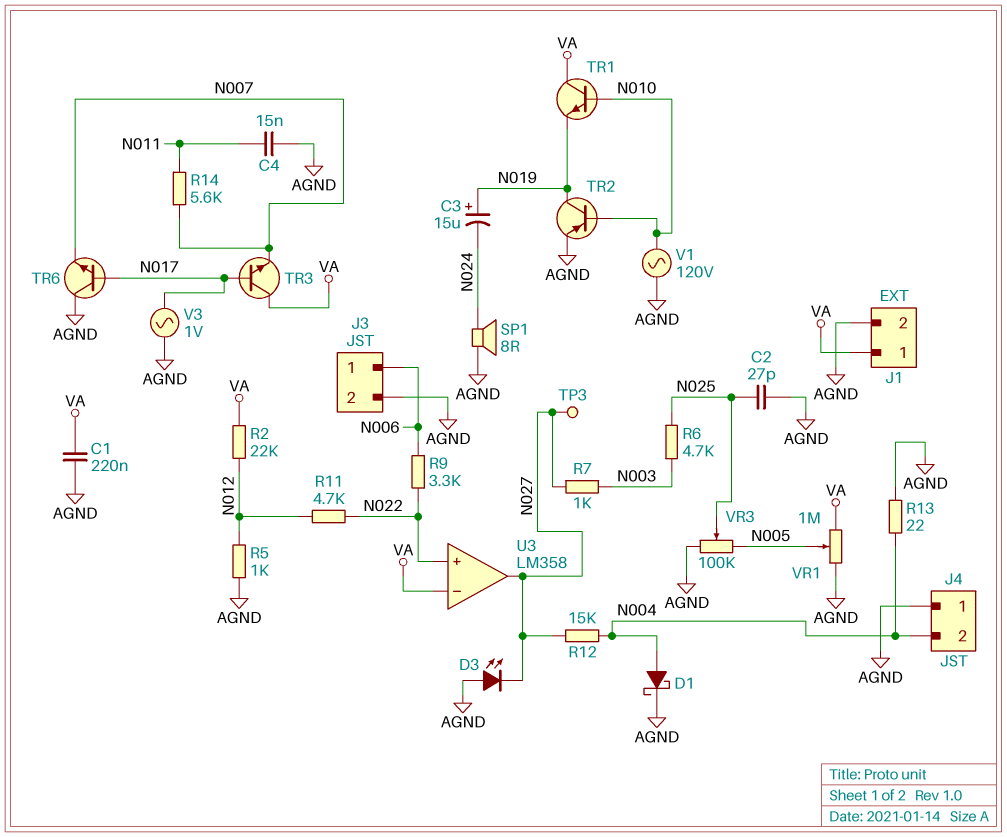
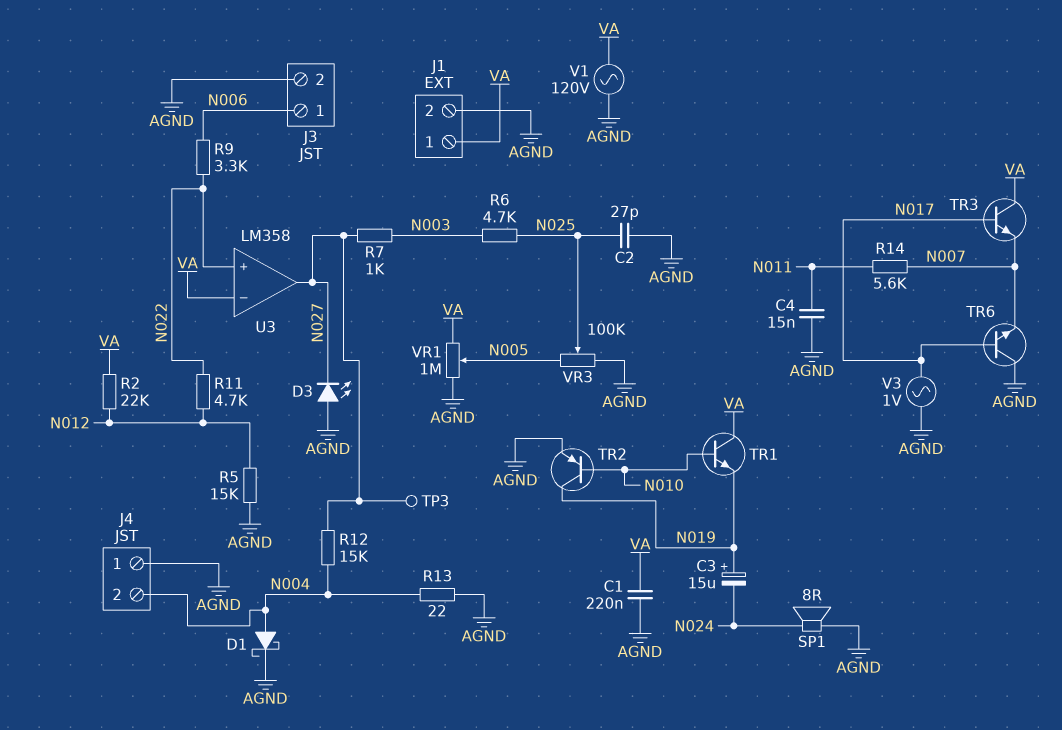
R5: 1k (AGND, N012) -> 15k (AGND, N012)
V1: AC 120V (AGND, N010) -> AC 120V (AGND, VA)

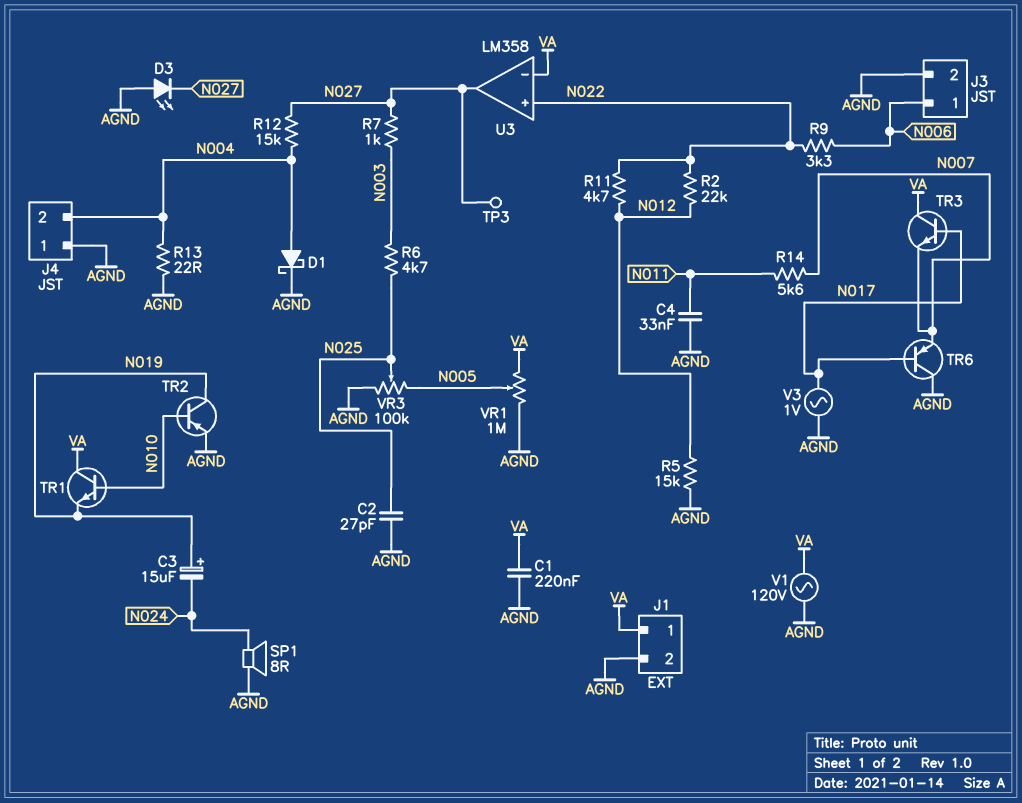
C4: 15nF (AGND, N011) -> 33nF (AGND, N011)
R2: 22k (N012, VA) -> 22k (N012, N022)
TR6: NPN (B N017, C AGND, E N007) -> PNP (B N017, C AGND, E N007)

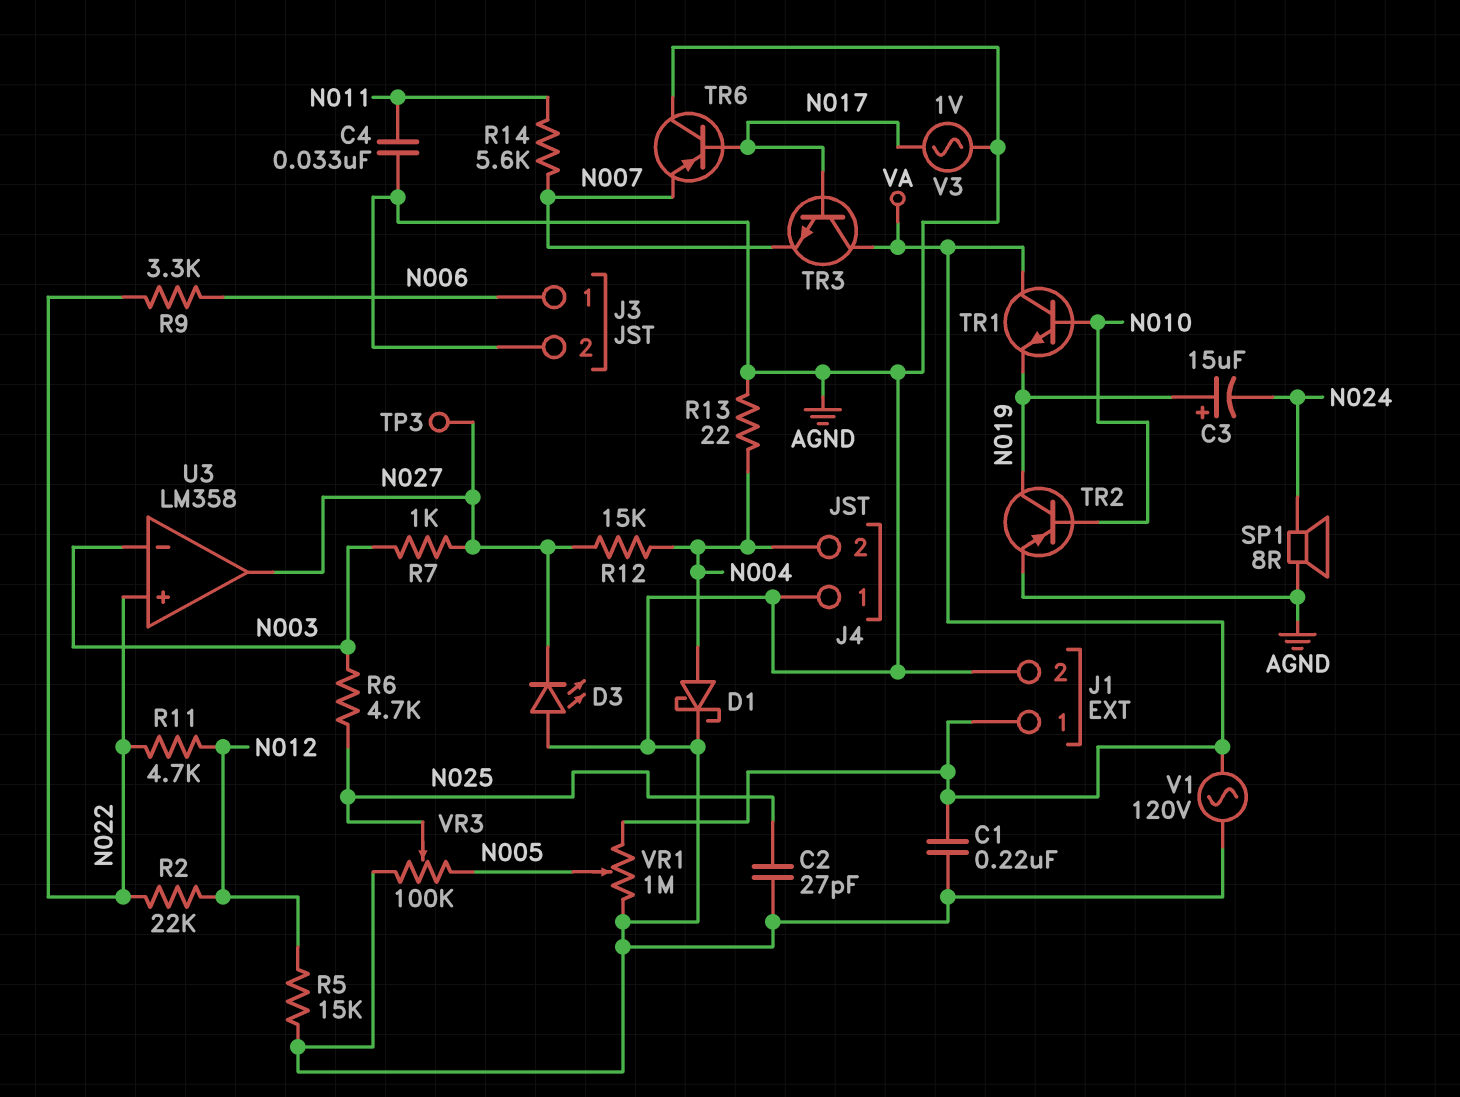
U3 pin in-: VA -> N003

